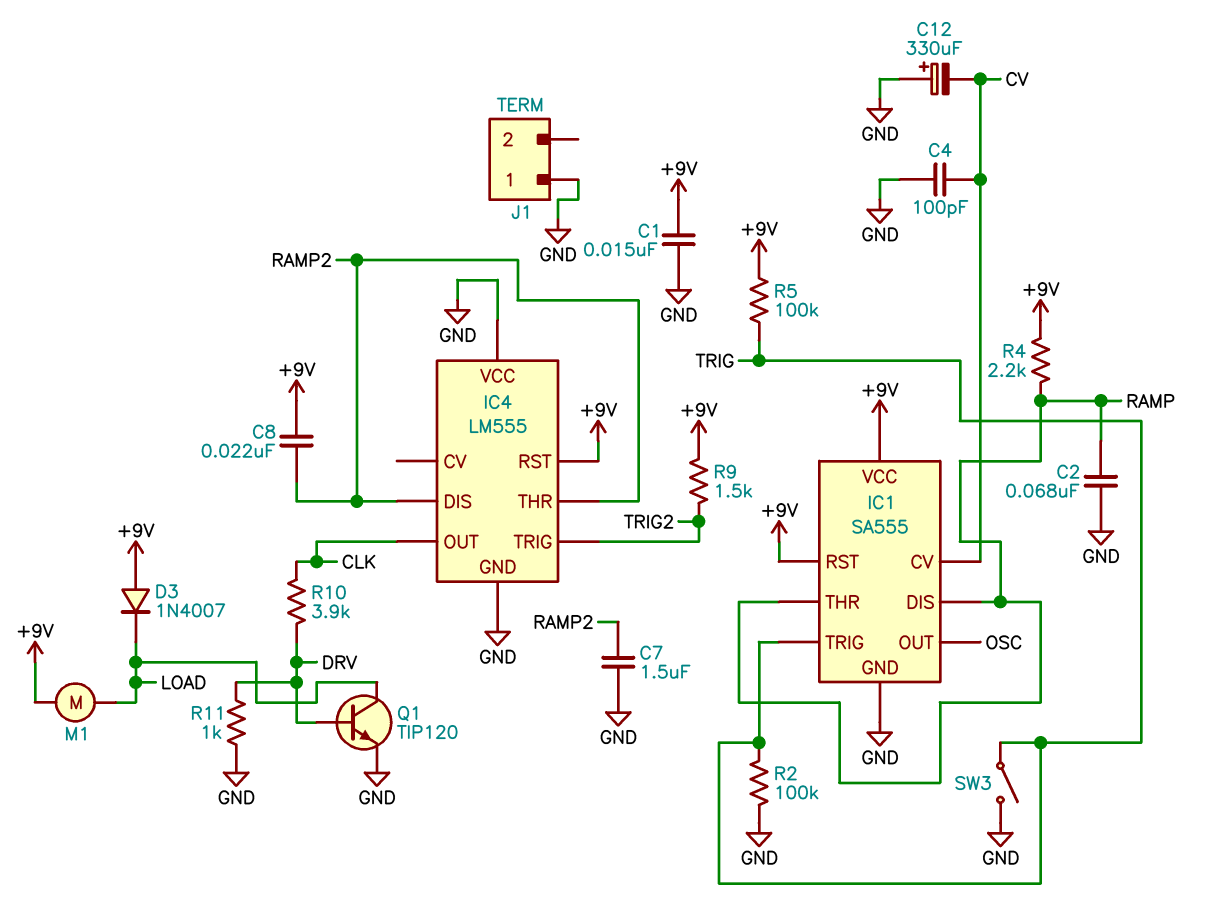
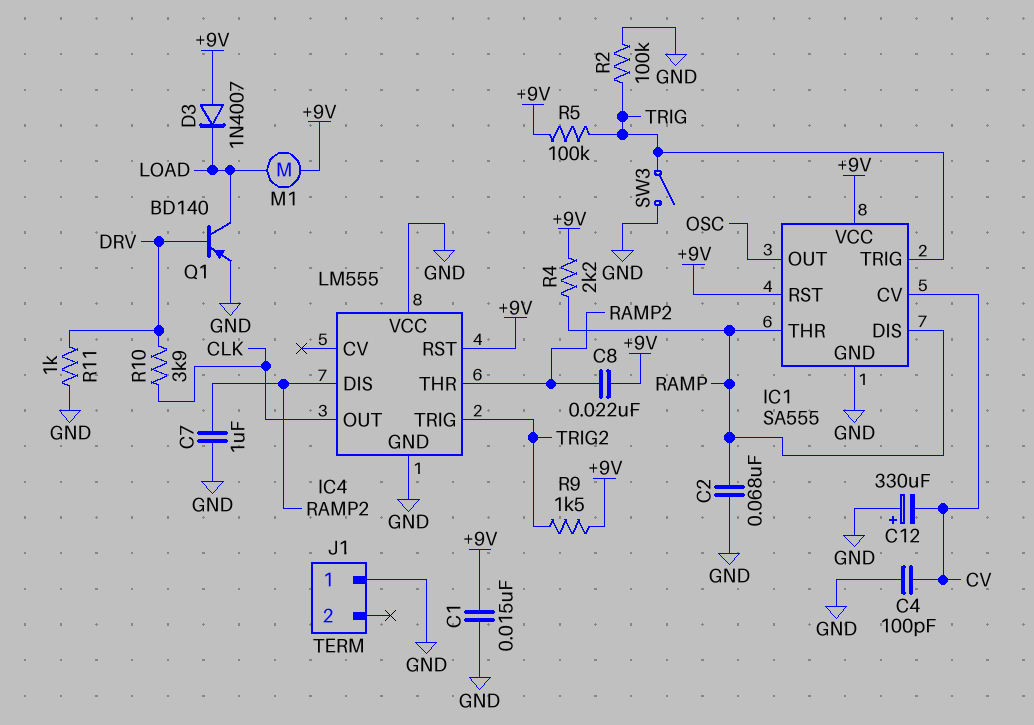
C7: 1.5uF (GND, RAMP2) -> 1uF (GND, RAMP2)
Q1: NPN TIP120 (B DRV, C LOAD, E GND) -> PNP BD140 (B DRV, C LOAD, E GND)

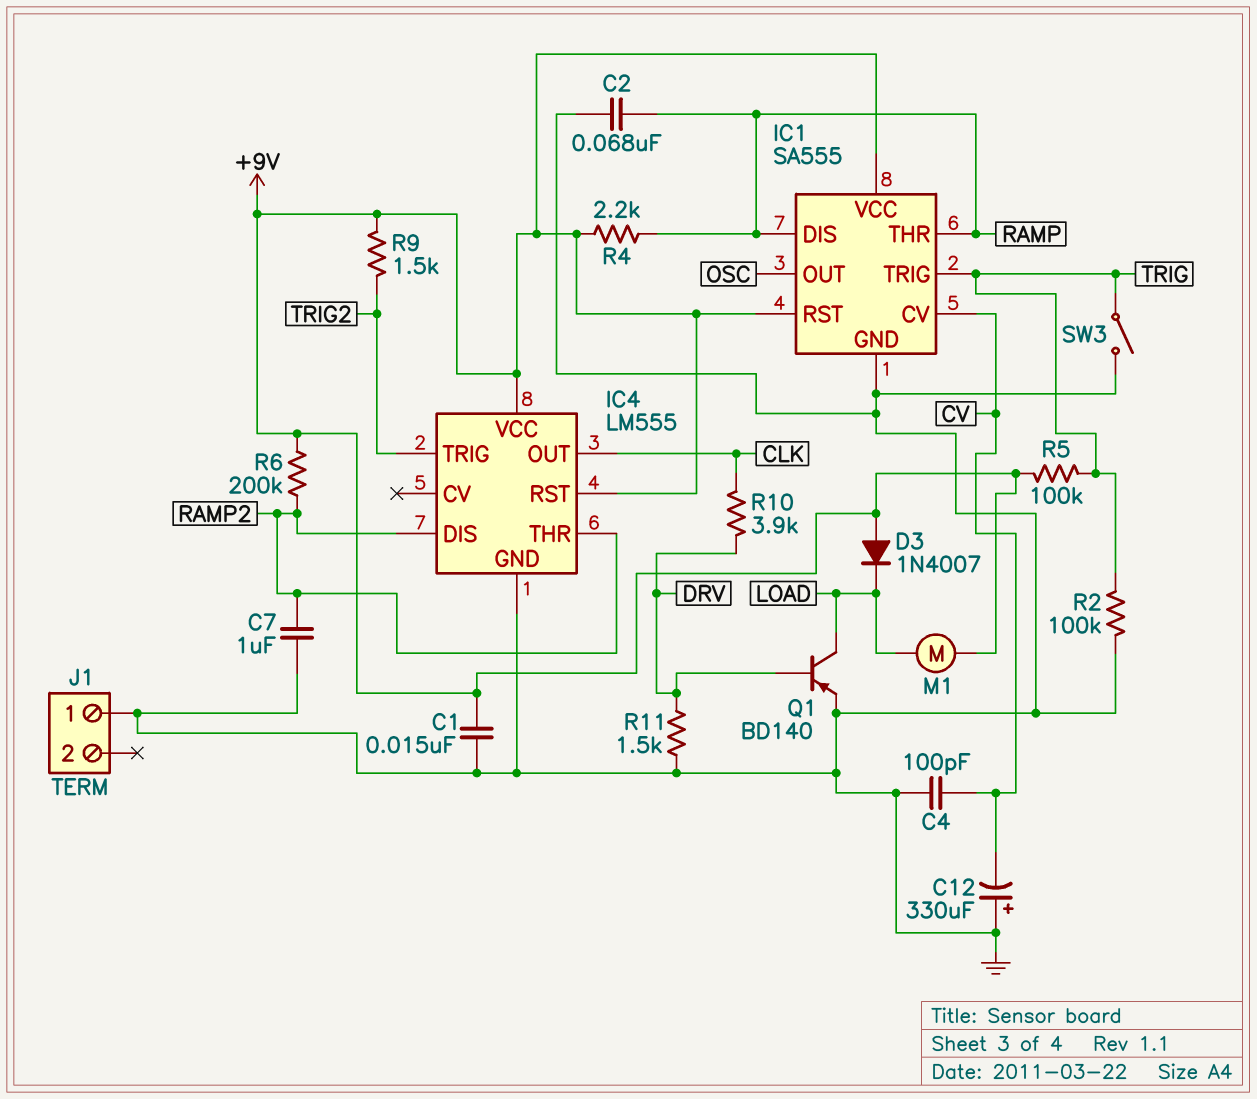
C8: 22nF (+9V, RAMP2) -> none
IC4 pin VCC: GND -> +9V
R6: none -> 200k (+9V, RAMP2)
R11: 1k (DRV, GND) -> 1.5k (DRV, GND)

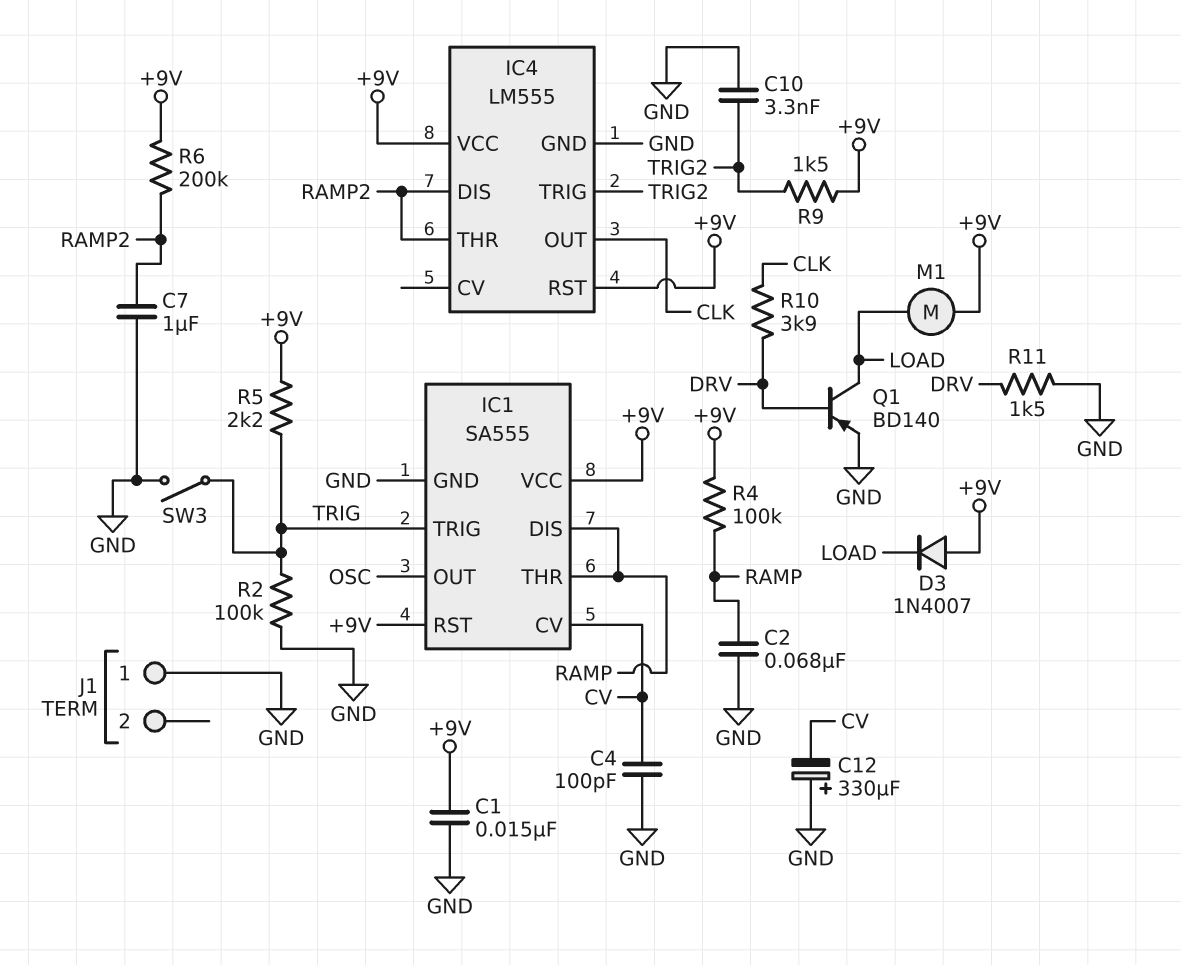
C10: none -> 3.3nF (GND, TRIG2)
R4: 2.2k (+9V, RAMP) -> 100k (+9V, RAMP)
R5: 100k (+9V, TRIG) -> 2.2k (+9V, TRIG)

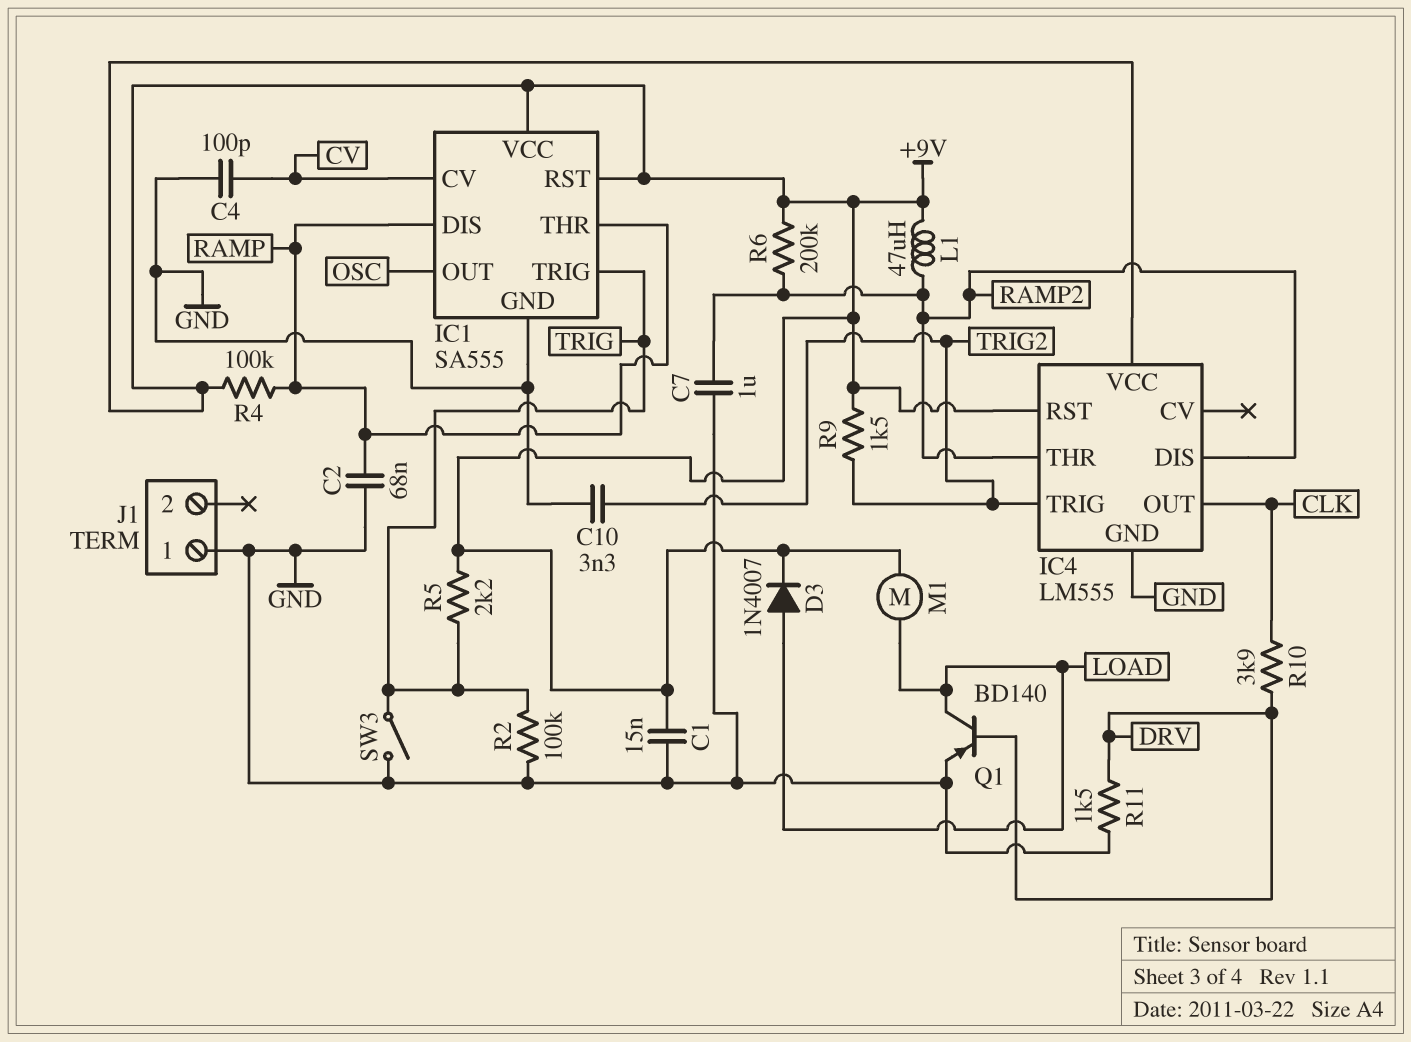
C12: 330uF (plus GND, minus CV) -> none
D3: diode 1N4007 (A +9V, K LOAD) -> diode 1N4007 (A LOAD, K +9V)
L1: none -> 47uH (+9V, RAMP2)

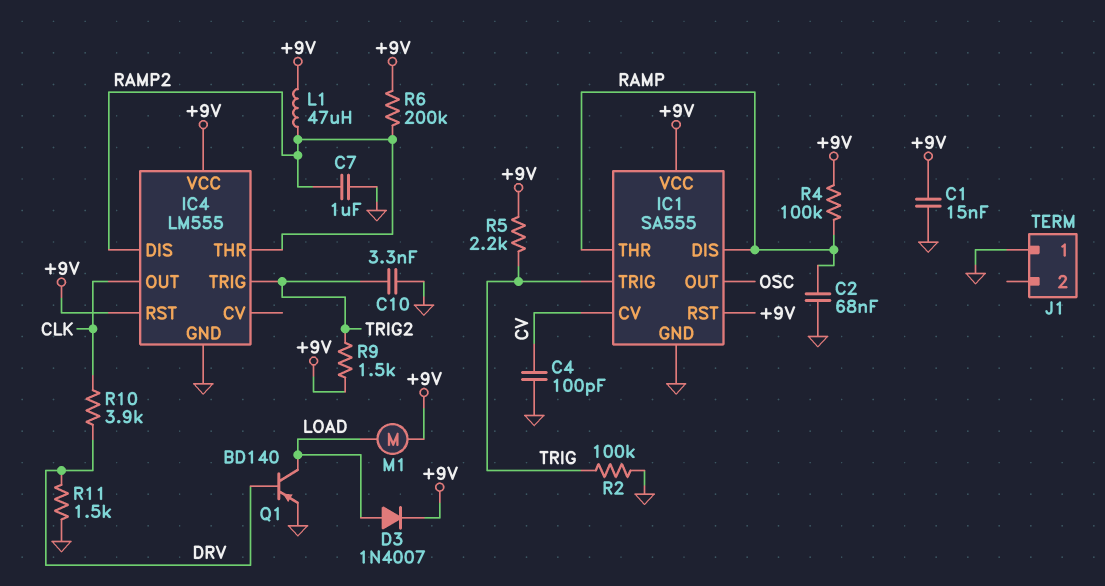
SW3: switch (GND, TRIG) -> none

